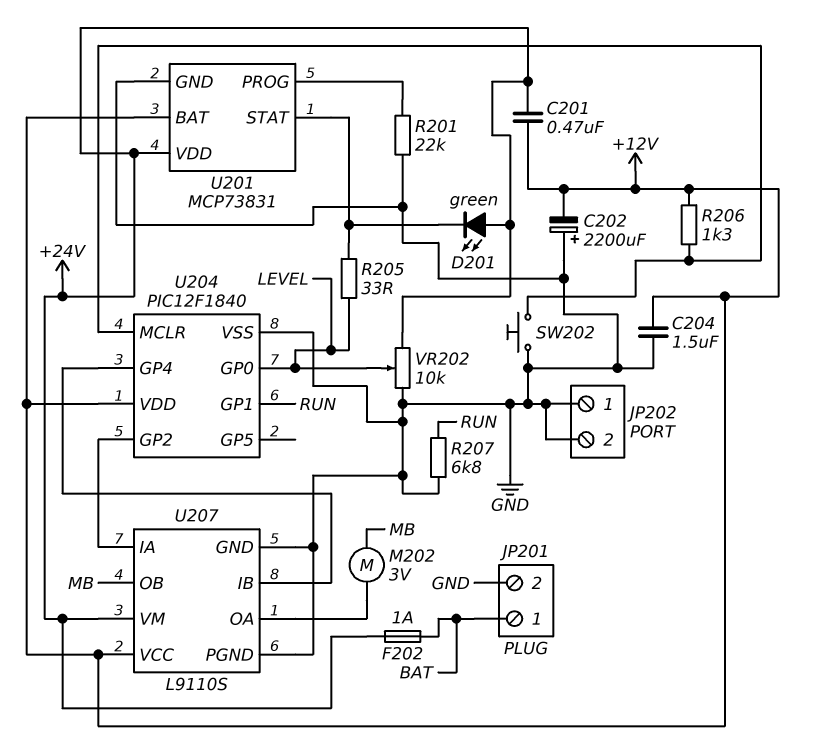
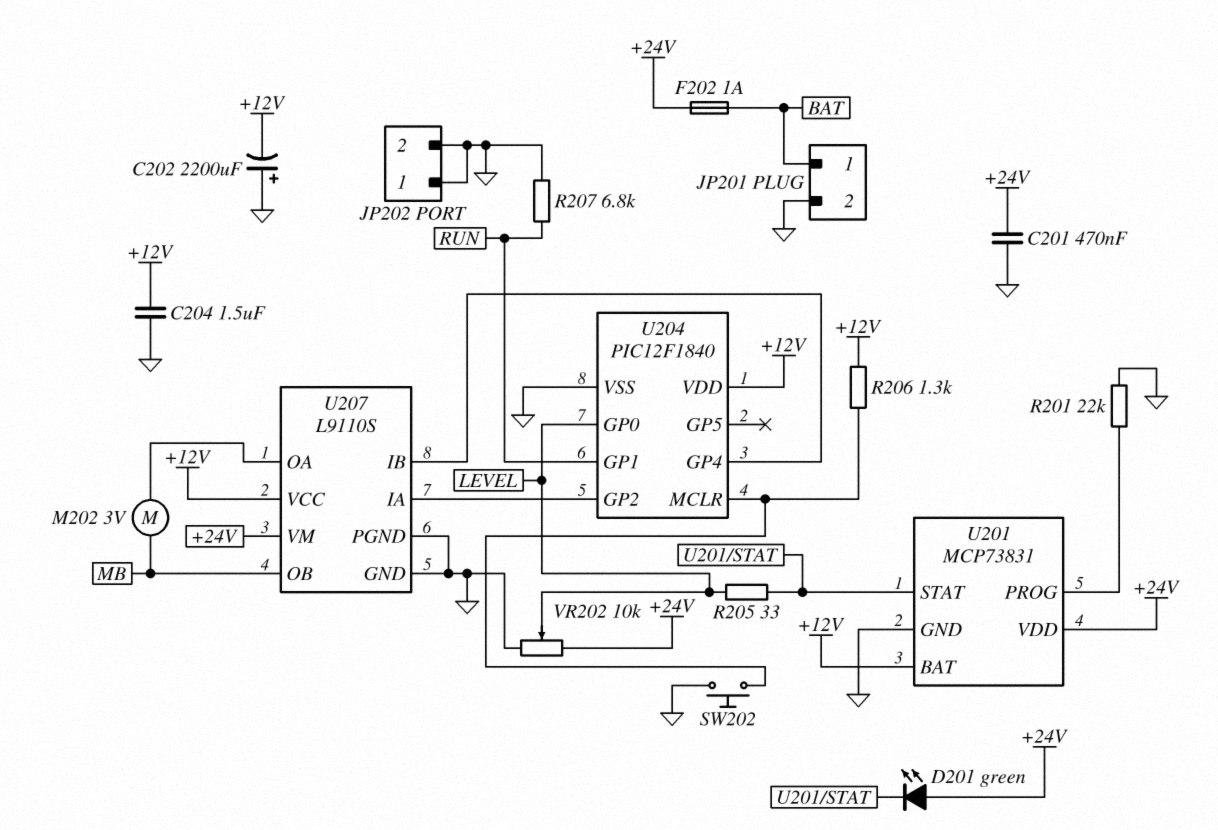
C201: 470nF (+12V, +24V) -> 470nF (+24V, GND)

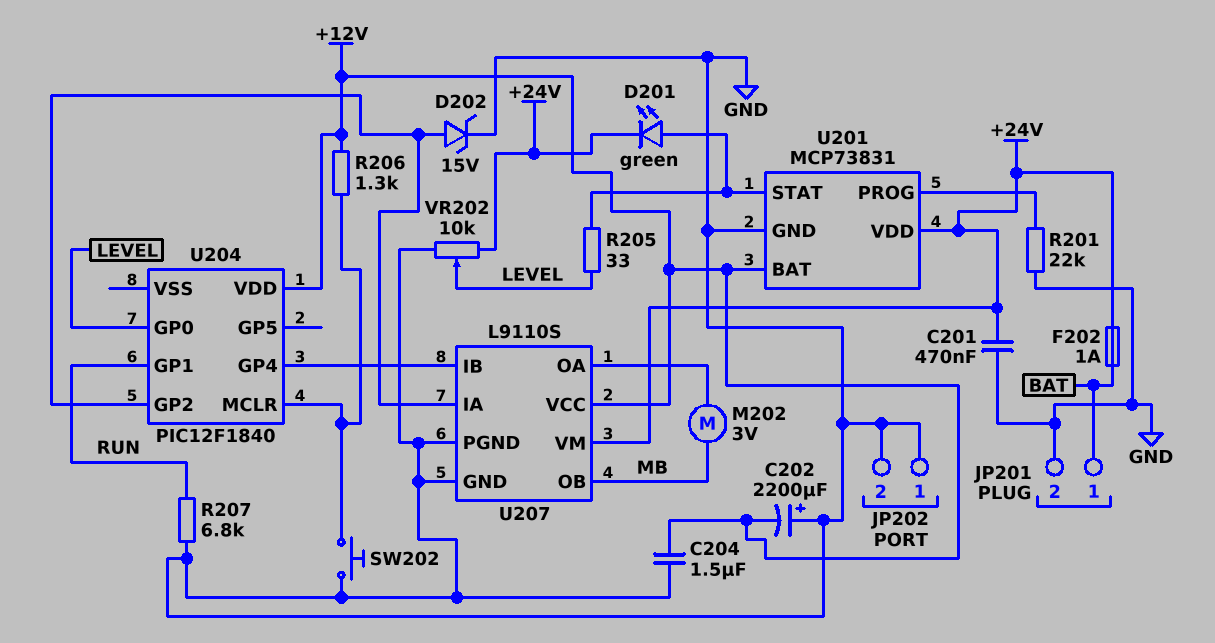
D201: LED green (A +24V, K U201/STAT) -> LED green (A U201/STAT, K +24V)
D202: none -> zener 15V (A U204/GP2, K GND)
U204 pin VSS: GND -> none

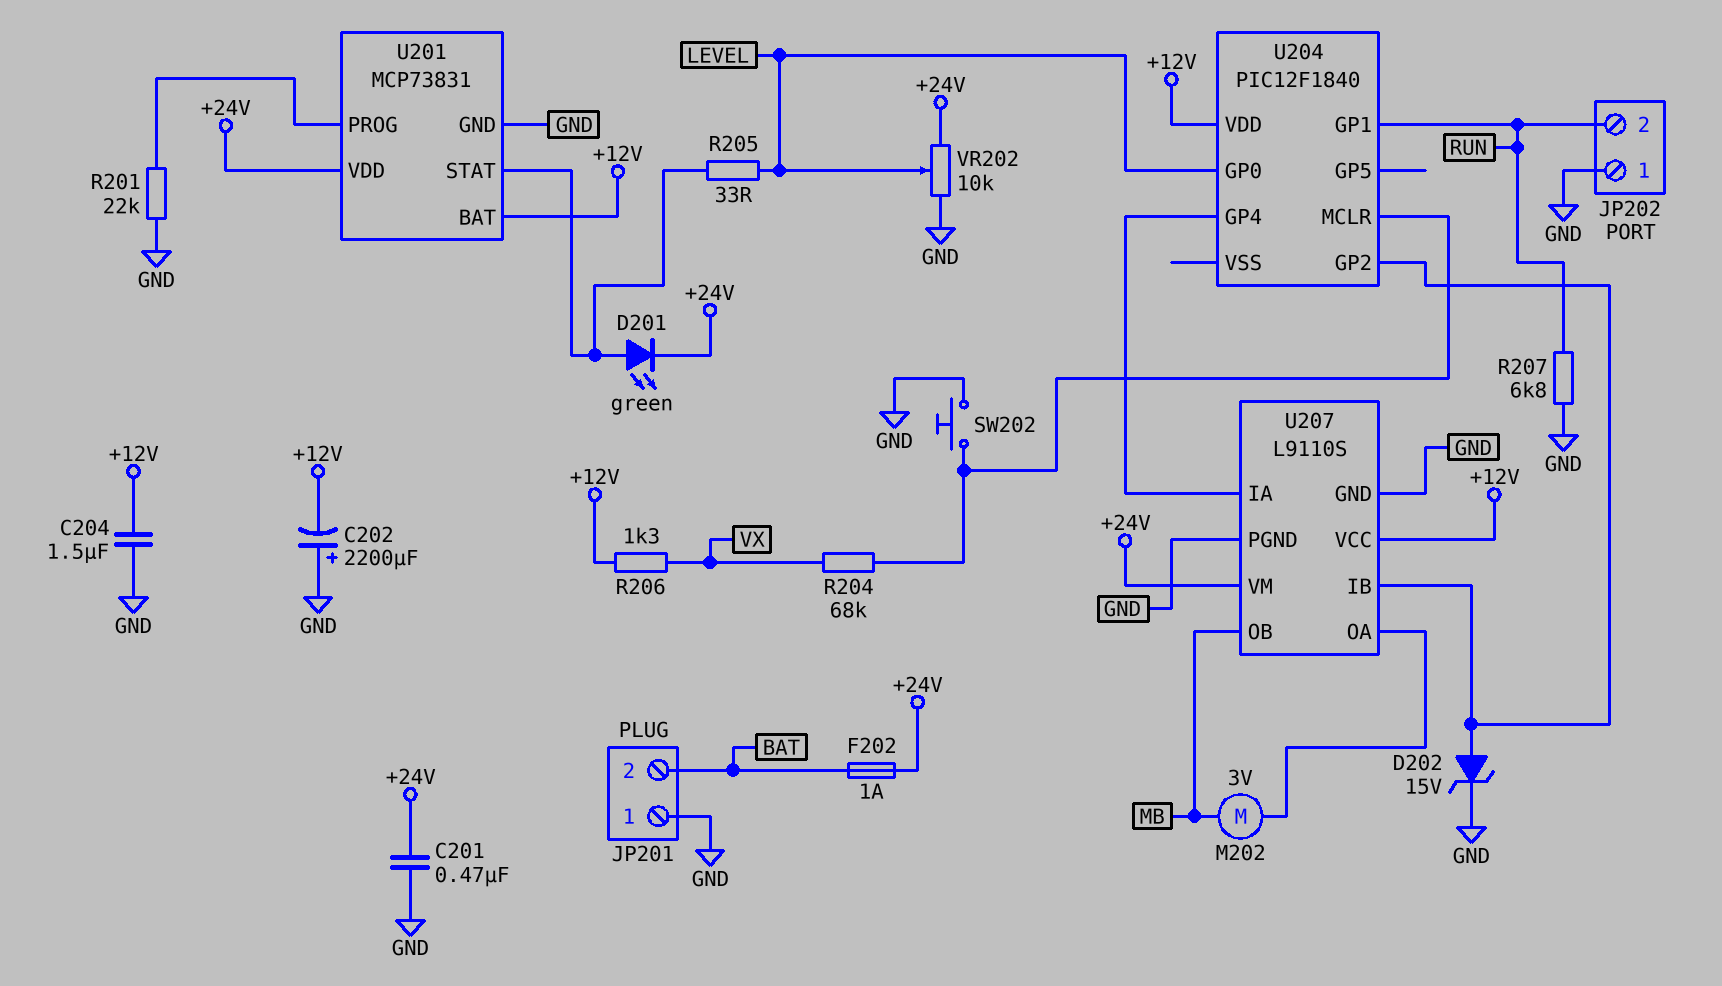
JP201 pin 1: BAT -> GND
JP201 pin 2: GND -> BAT
JP202 pin 2: GND -> RUN
R204: none -> 68k (U204/MCLR, VX)
R206: 1.3k (+12V, U204/MCLR) -> 1.3k (+12V, VX)
U207 pin IA: U204/GP2 -> U204/GP4
U207 pin IB: U204/GP4 -> U204/GP2

